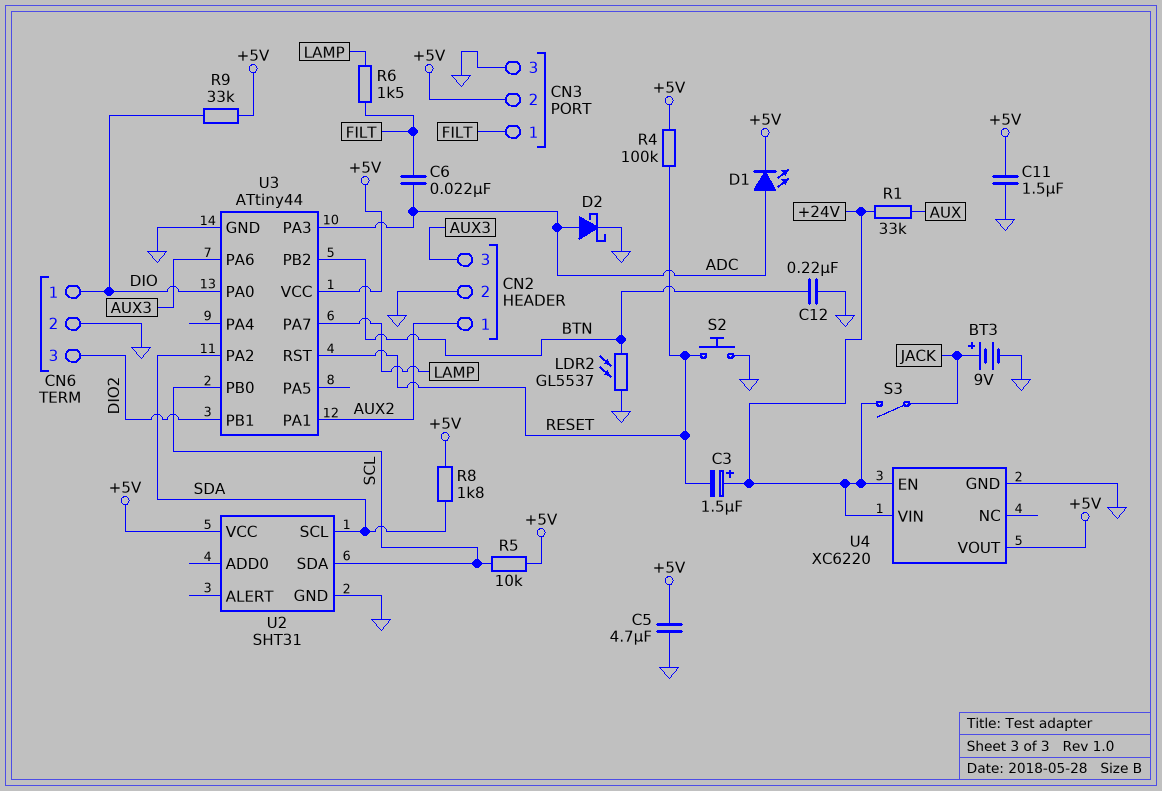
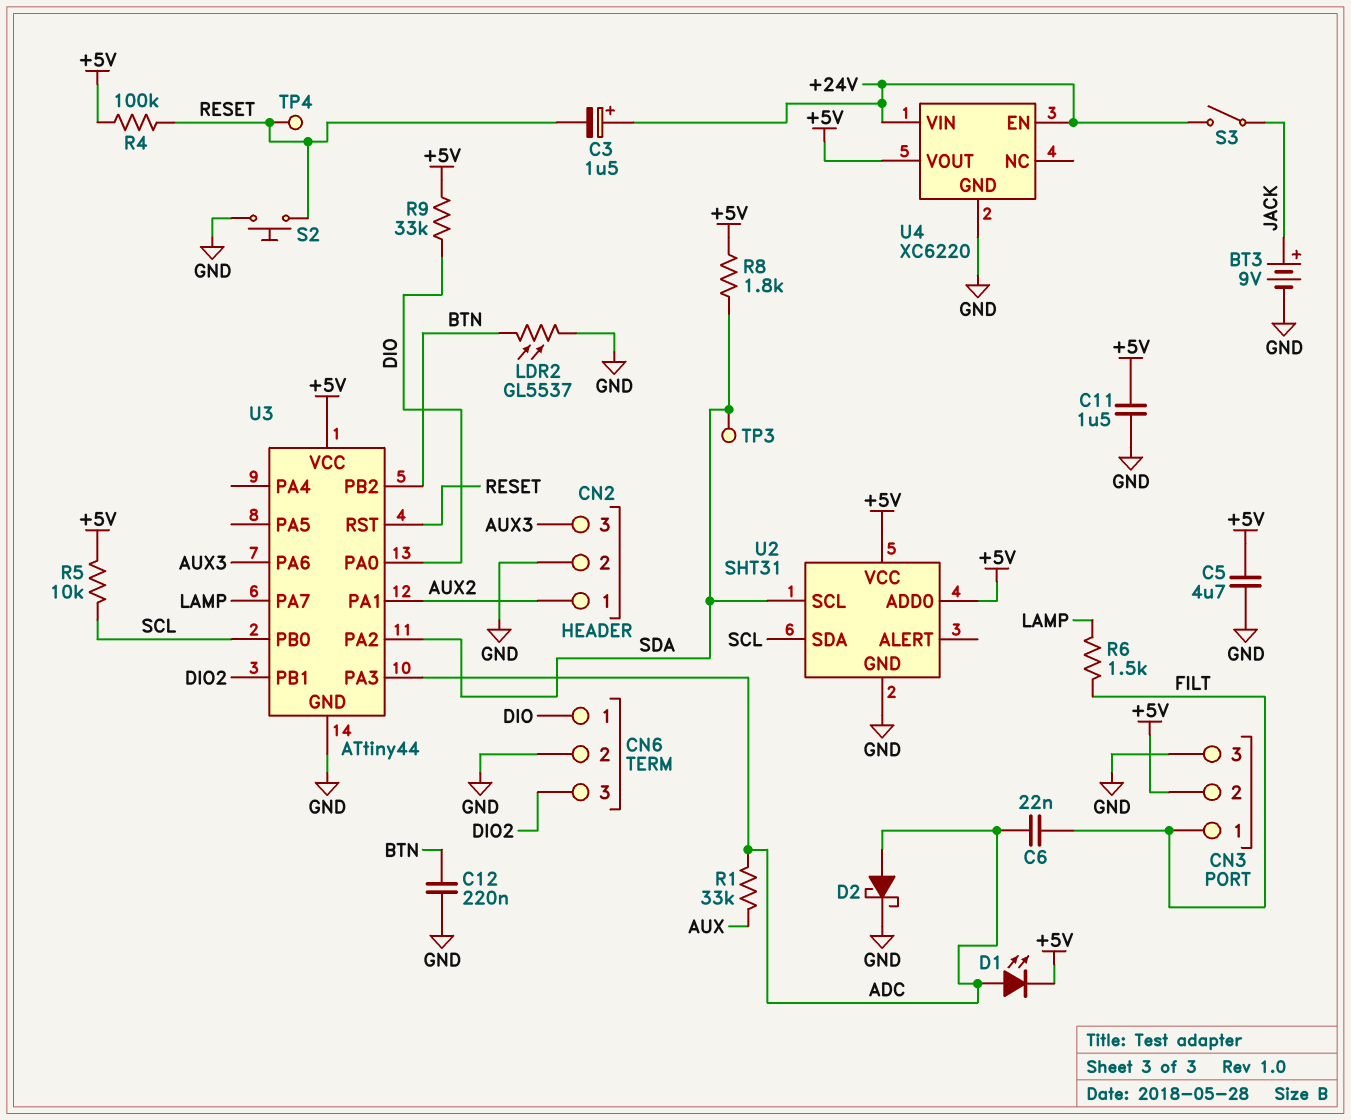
R1: 33k (+24V, AUX) -> 33k (ADC, AUX)
TP3: none -> test point (SDA)
TP4: none -> test point (RESET)
U2 pin ADD0: none -> +5V

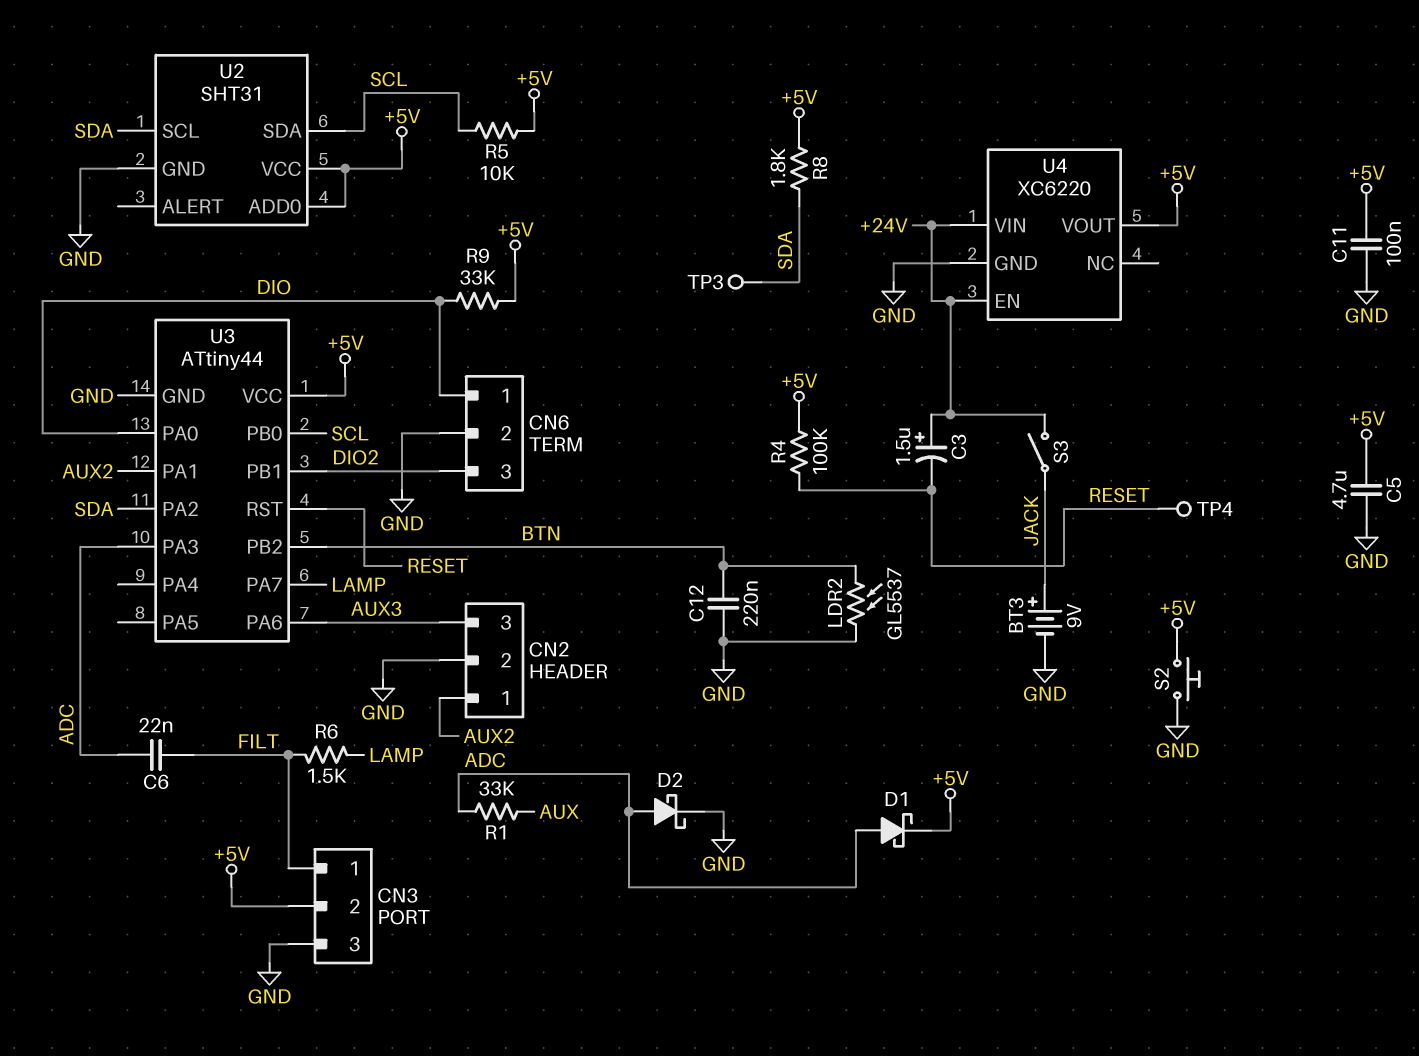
C11: 1.5uF (+5V, GND) -> 100nF (+5V, GND)
D1: LED (A ADC, K +5V) -> schottky (A ADC, K +5V)
S2: button (GND, RESET) -> button (+5V, GND)

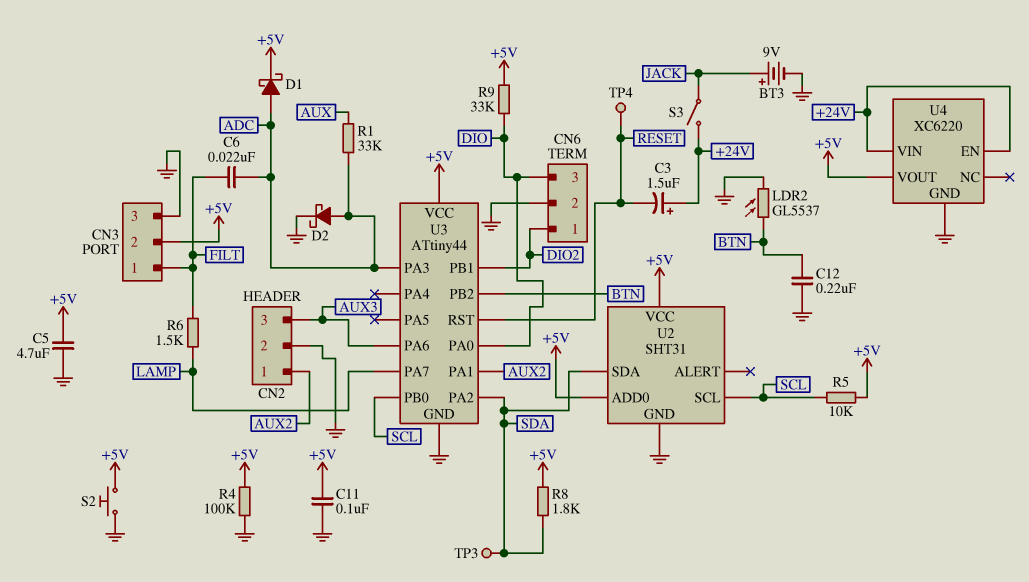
CN6 pin 1: DIO -> DIO2
CN6 pin 3: DIO2 -> DIO
R4: 100k (+5V, RESET) -> 100k (+5V, GND)
U2 pin SCL: SDA -> SCL
U2 pin SDA: SCL -> SDA

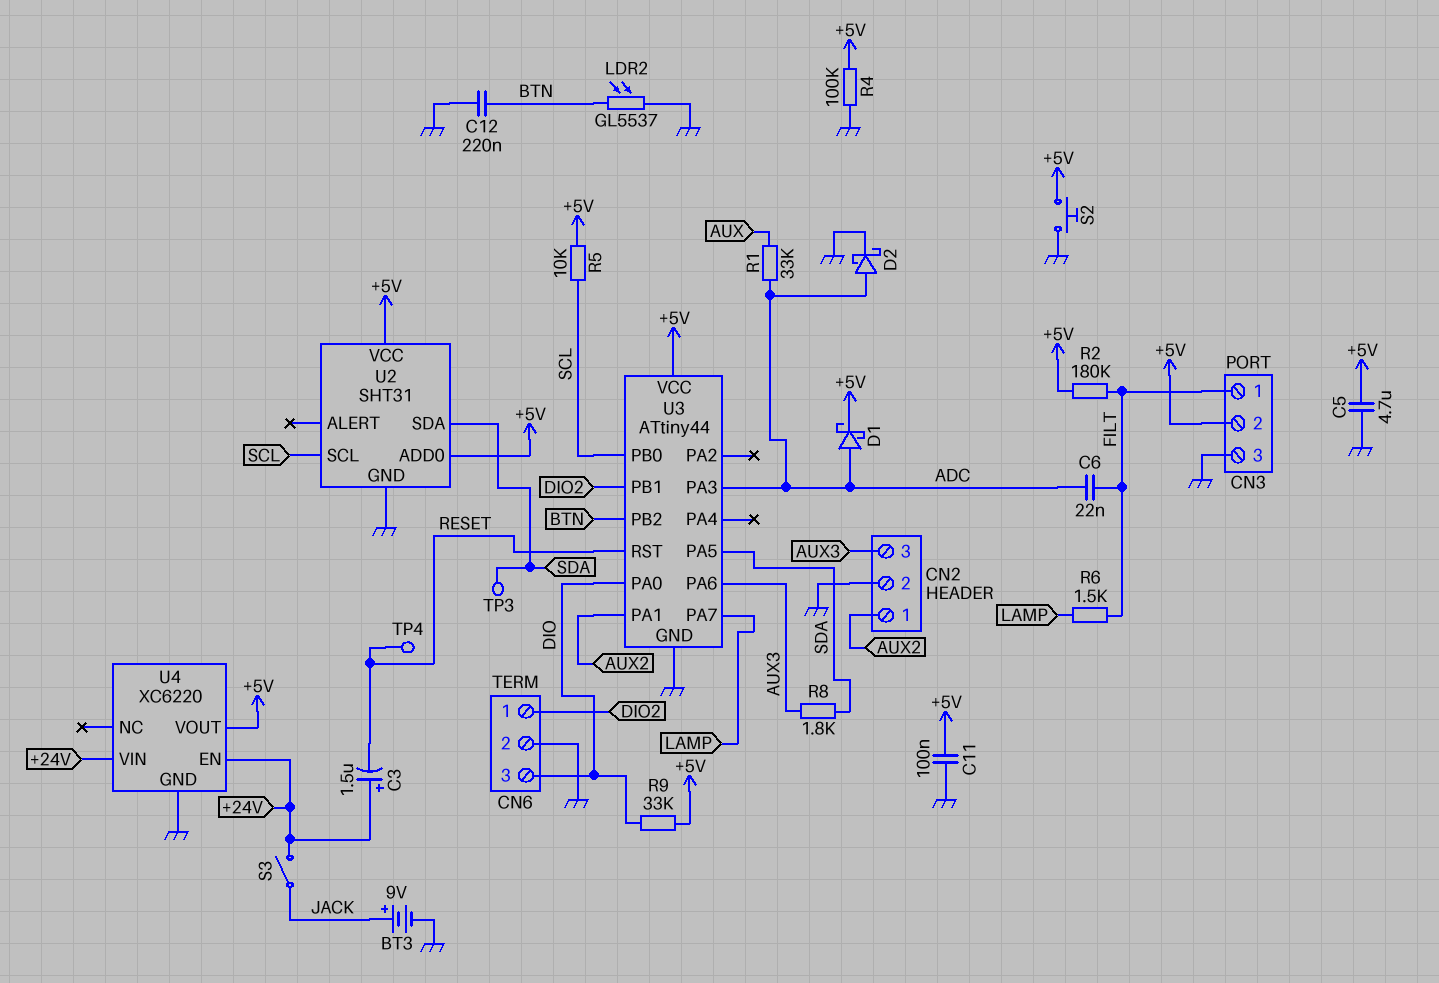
R2: none -> 180k (+5V, FILT)
R8: 1.8k (+5V, SDA) -> 1.8k (AUX3, SDA)
U3 pin PA2: SDA -> none
U3 pin PA5: none -> SDA

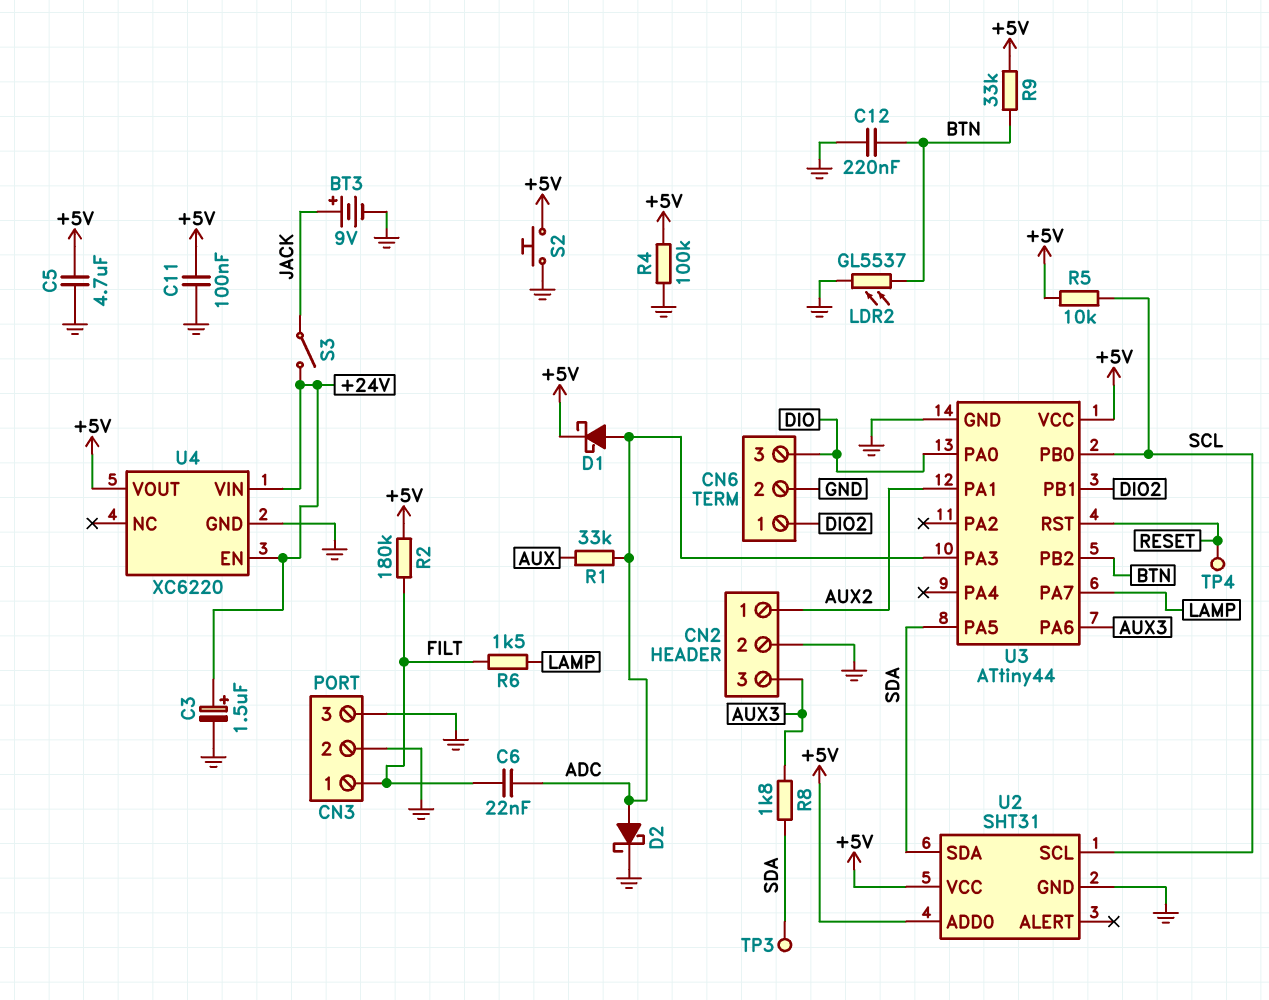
C3: 1.5uF (plus +24V, minus RESET) -> 1.5uF (plus +24V, minus GND)
CN3 pin 2: +5V -> GND
R9: 33k (+5V, DIO) -> 33k (+5V, BTN)

